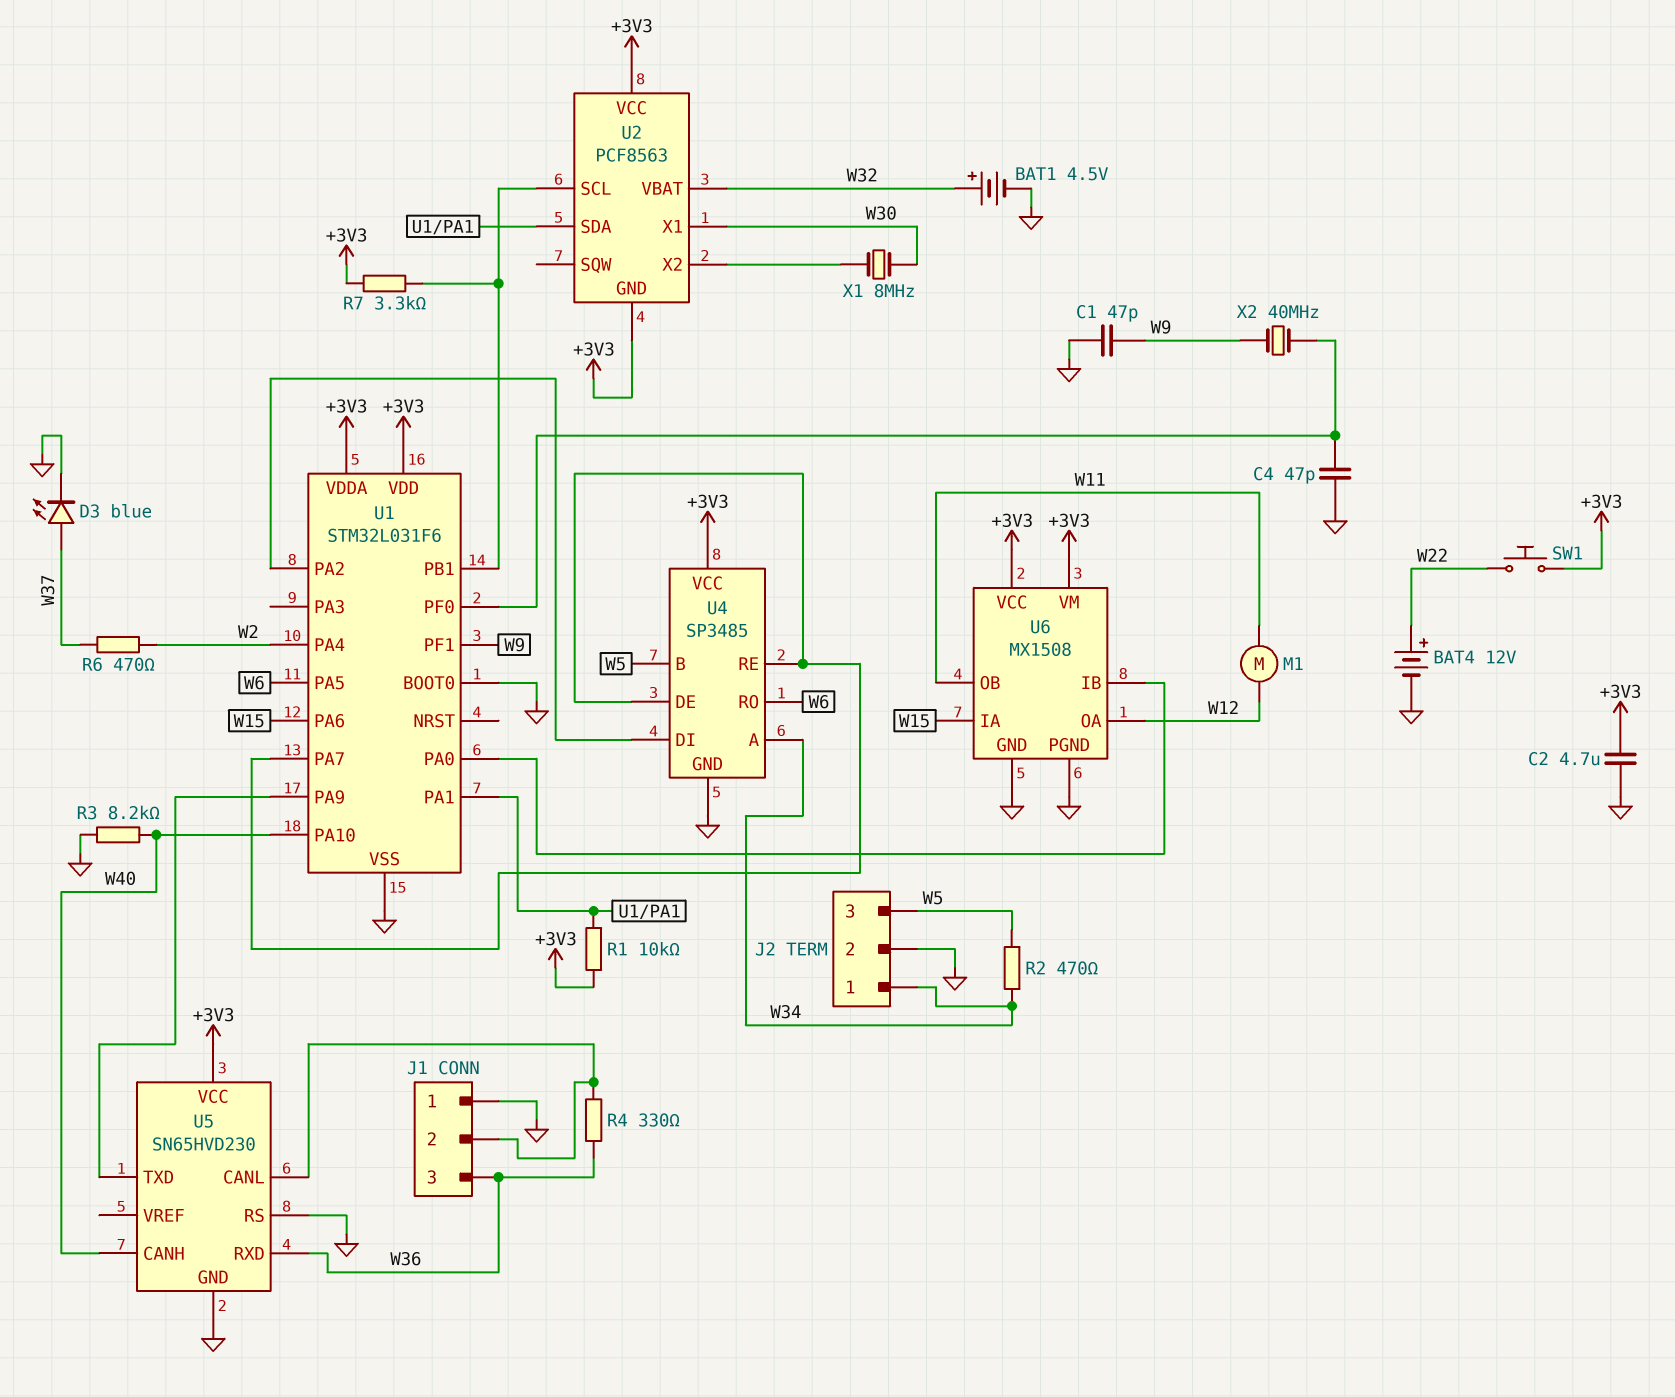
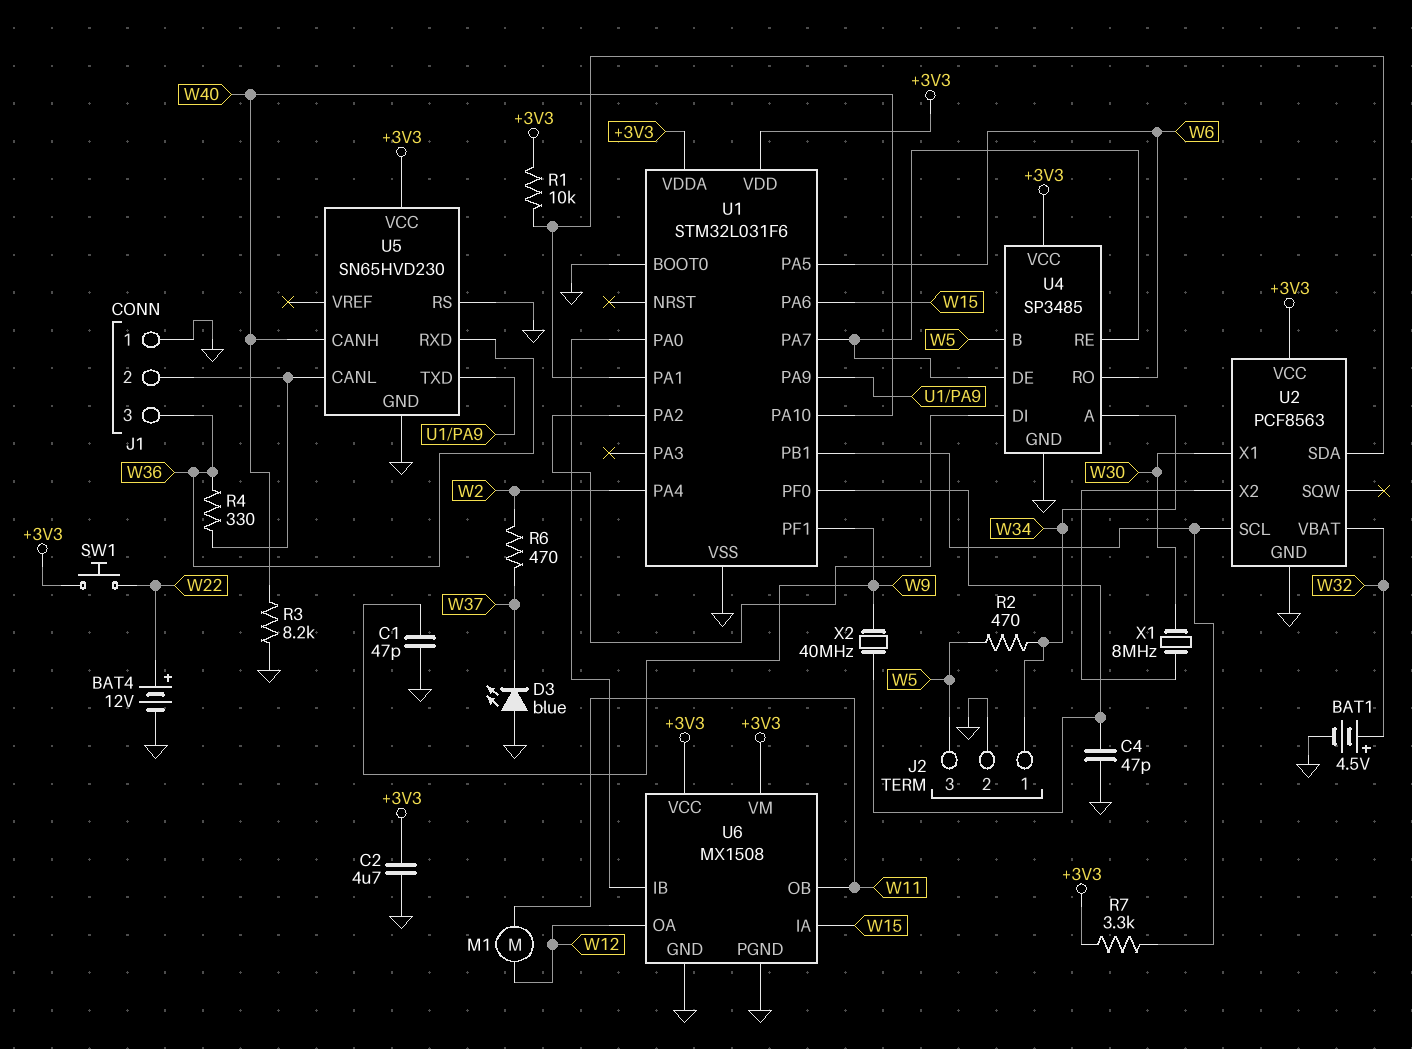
D3: LED blue (A W37, K GND) -> LED blue (A GND, K W37)
U2 pin GND: +3V3 -> GND

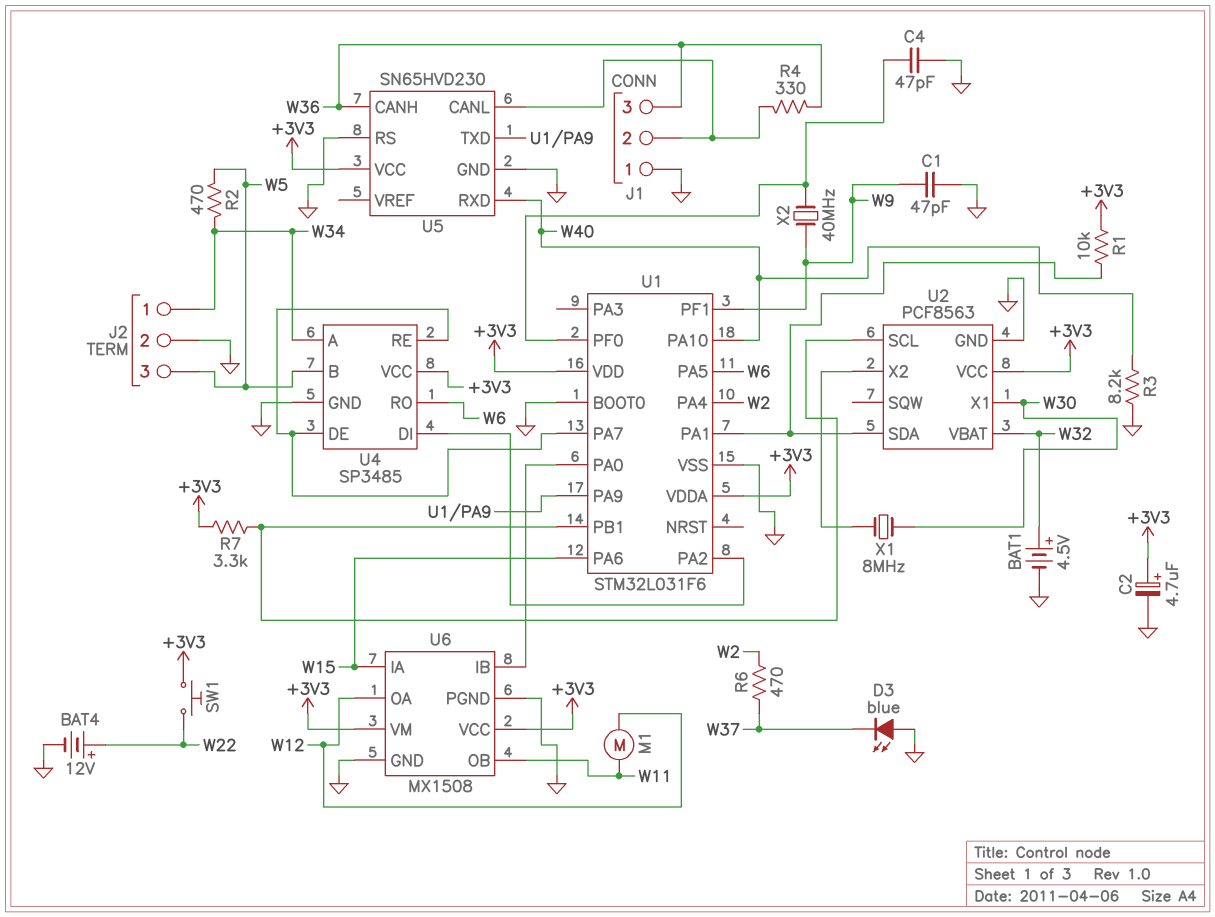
C2: 4.7uF (+3V3, GND) -> 4.7uF (plus +3V3, minus GND)
U5 pin CANH: W40 -> W36
U5 pin RXD: W36 -> W40

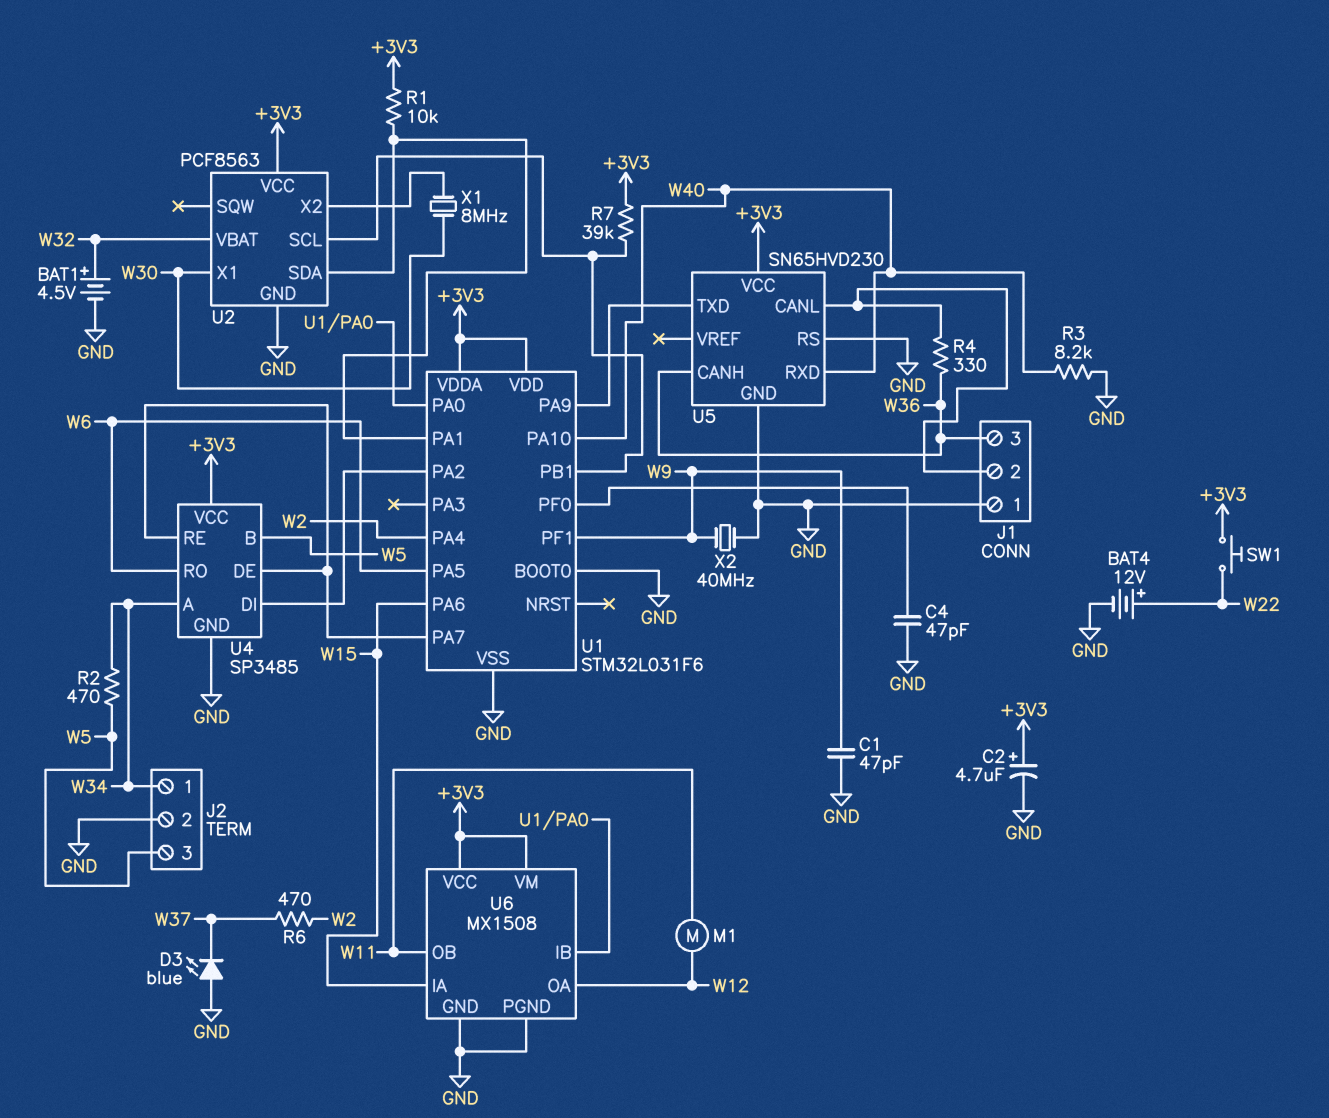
R7: 3.3k (+3V3, U1/PB1) -> 39k (+3V3, U1/PB1)
X2: 40MHz (U1/PF0, W9) -> 40MHz (GND, W9)

